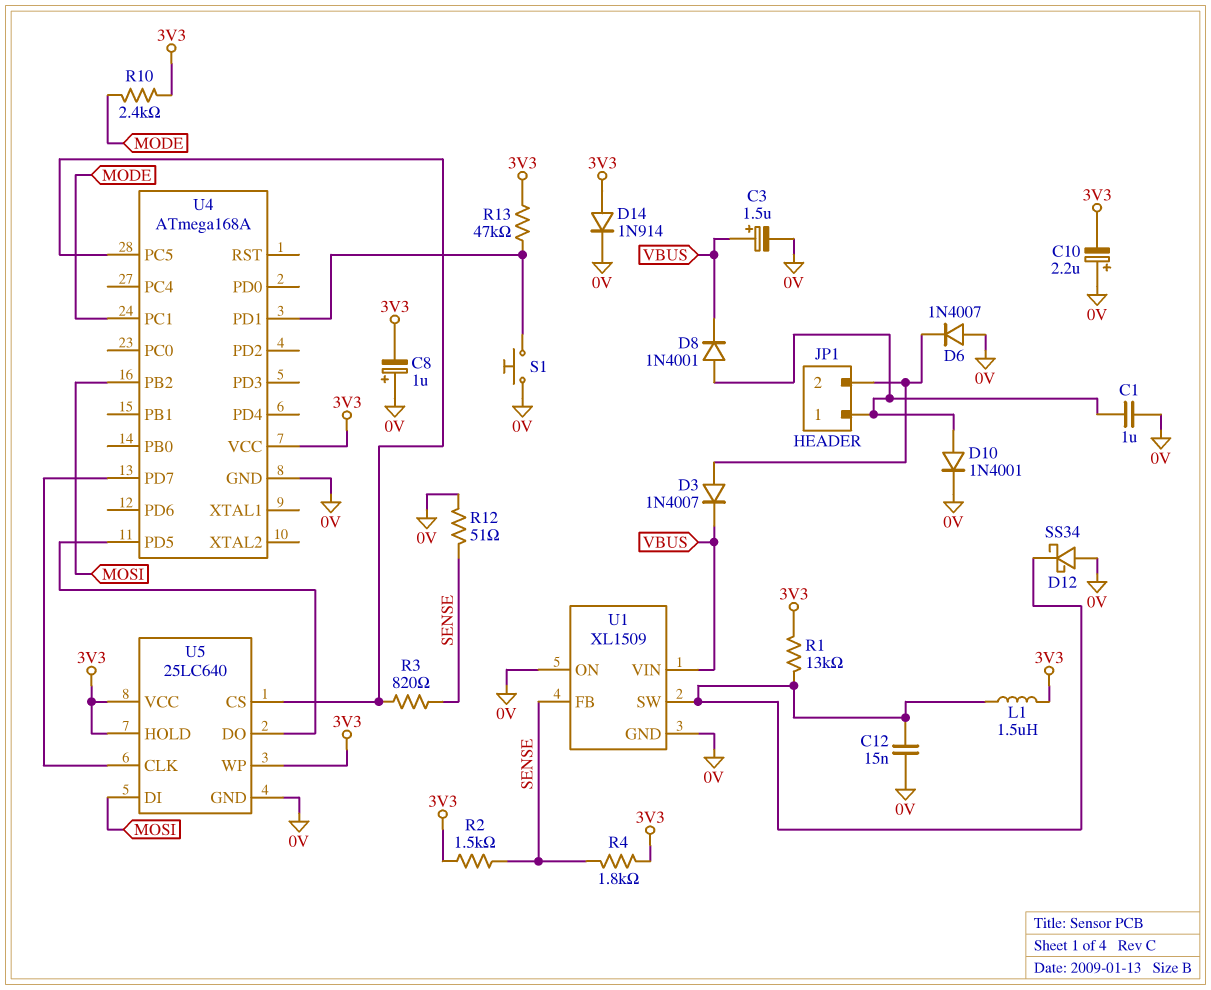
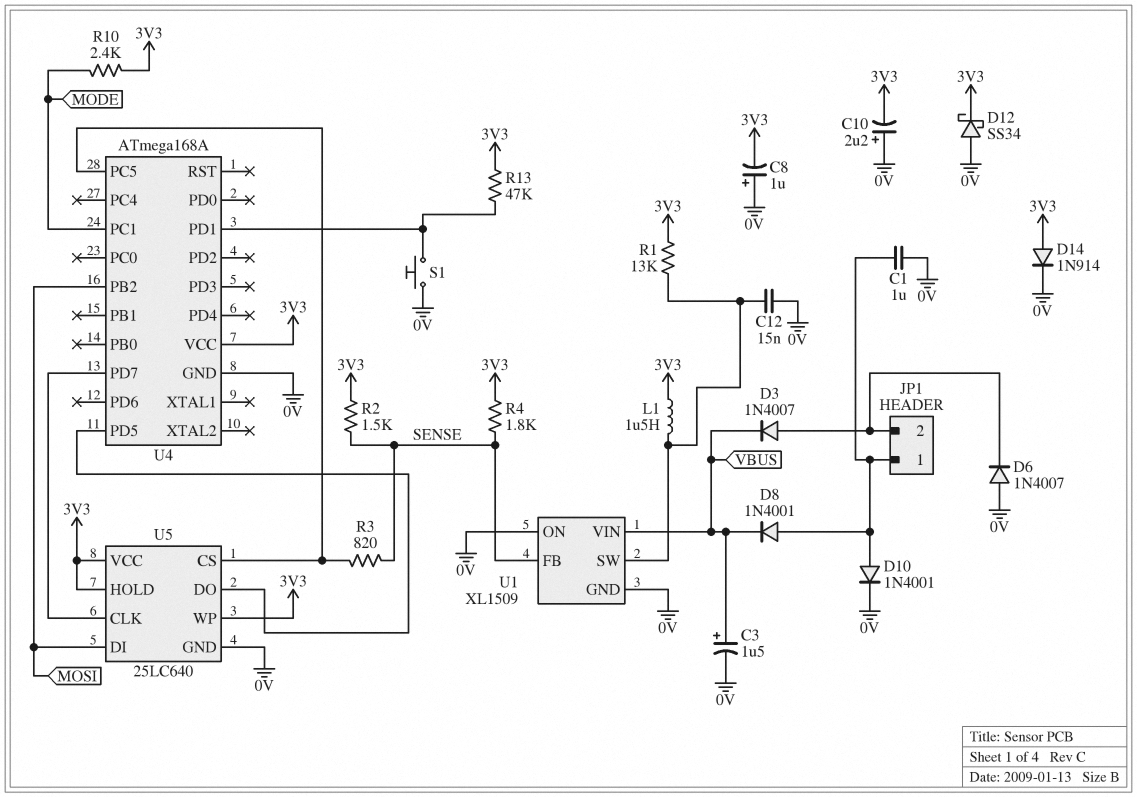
D12: schottky SS34 (A 0V, K U1/SW) -> schottky SS34 (A 0V, K 3V3)
R12: 51 (0V, SENSE) -> none

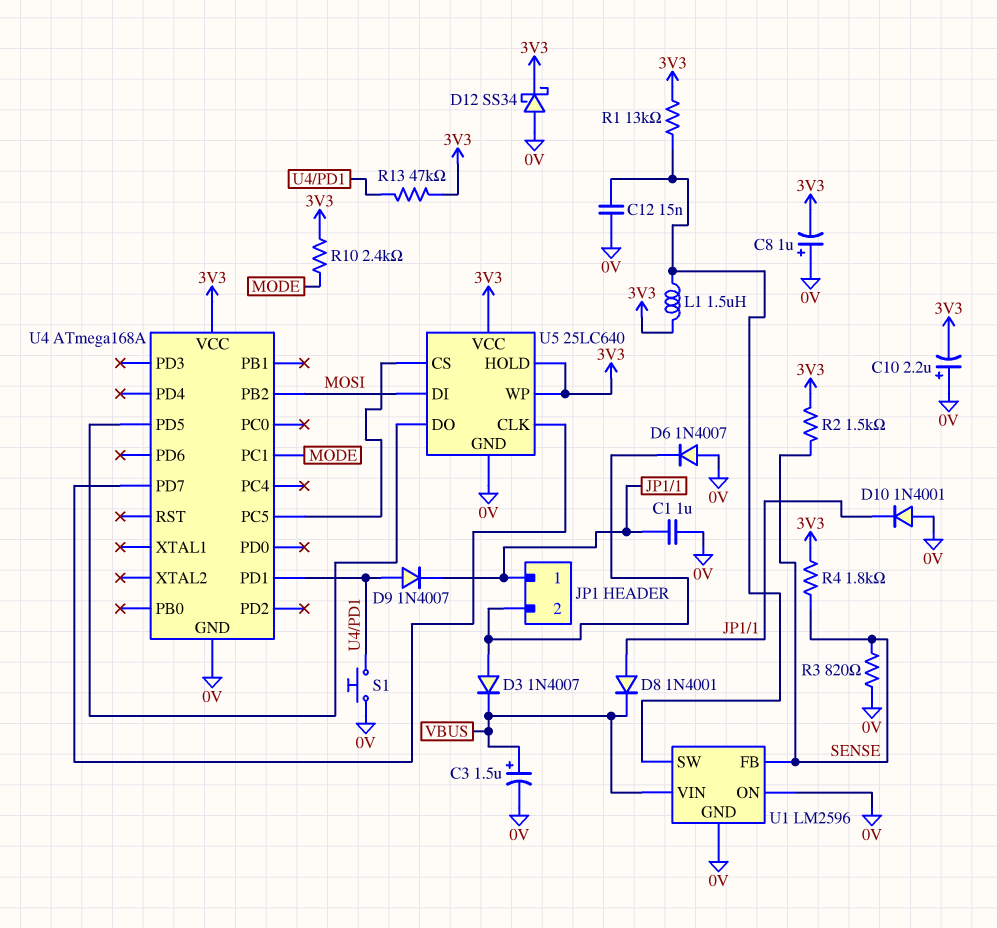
D9: none -> diode 1N4007 (A U4/PD1, K JP1/1)
D10: diode 1N4001 (A JP1/1, K 0V) -> diode 1N4001 (A 0V, K JP1/1)
D14: diode 1N914 (A 3V3, K 0V) -> none
R3: 820 (SENSE, U4/PC5) -> 820 (0V, SENSE)
U1: XL1509 -> LM2596

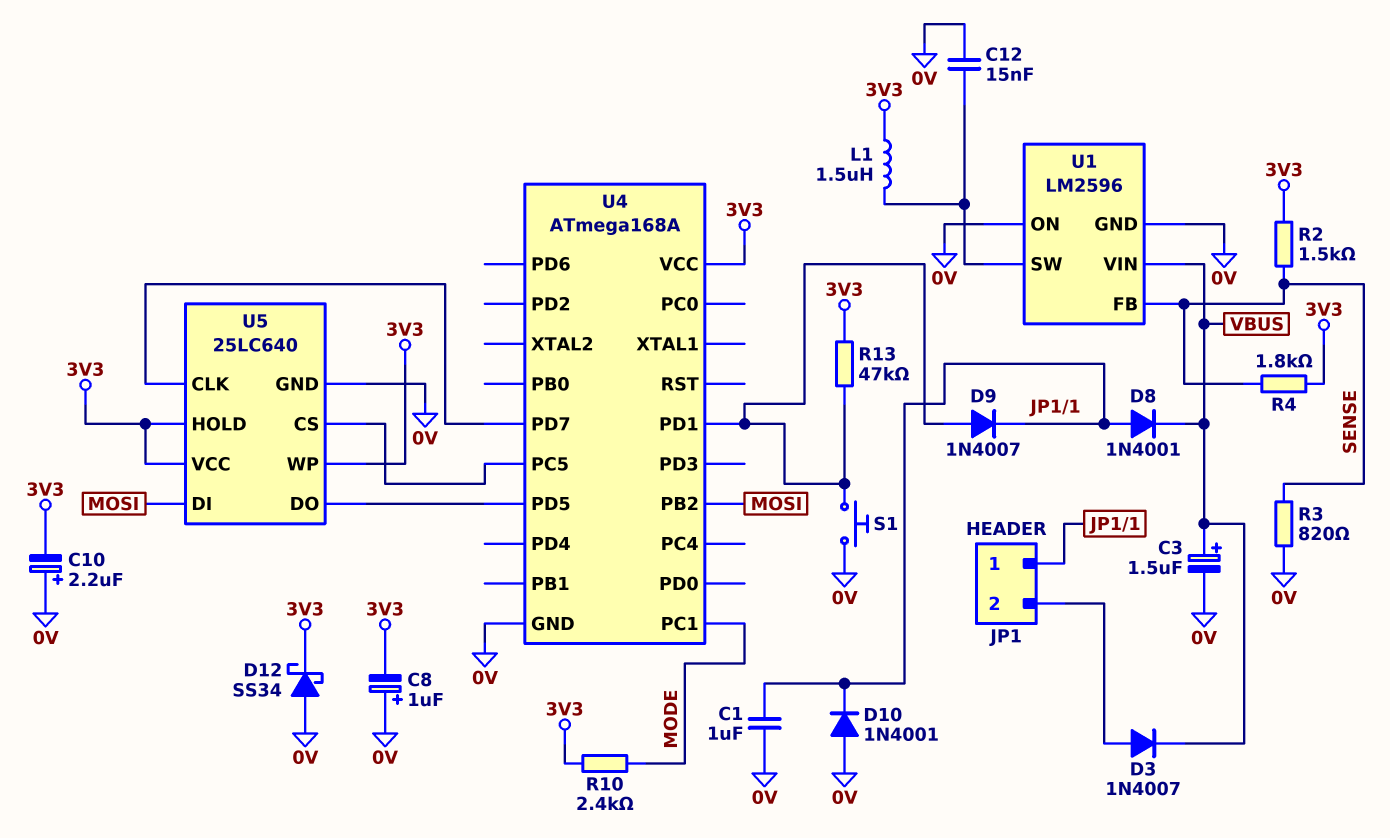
D6: diode 1N4007 (A 0V, K JP1/2) -> none
R1: 13k (3V3, U1/SW) -> none

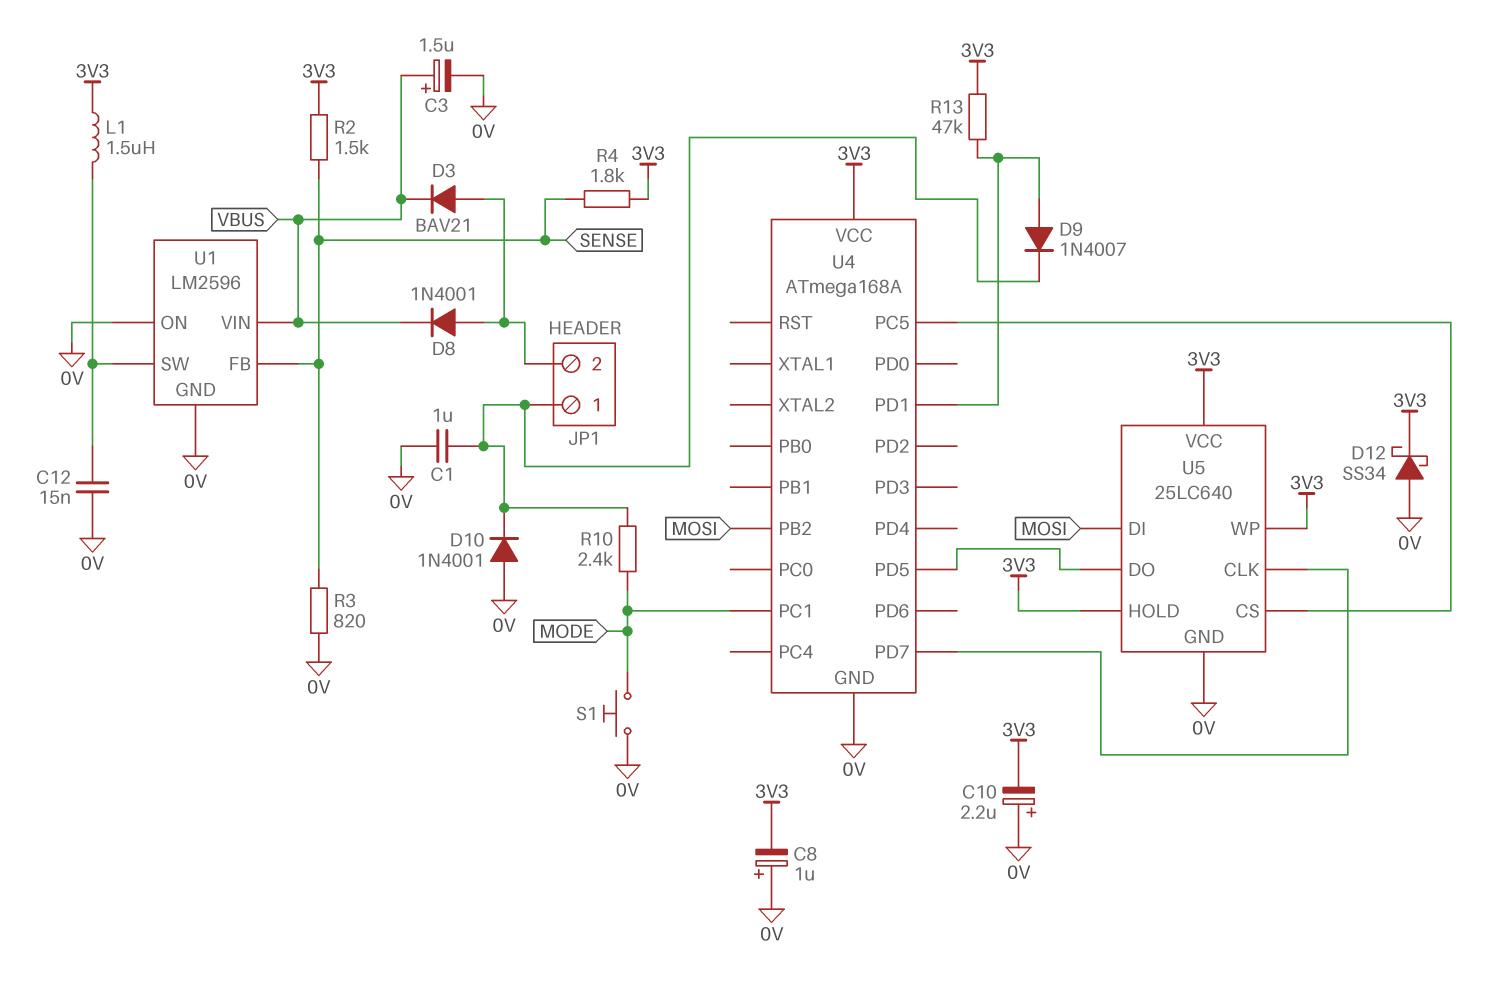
D3: diode 1N4007 (A JP1/2, K VBUS) -> diode BAV21 (A JP1/2, K VBUS)
D8: diode 1N4001 (A JP1/1, K VBUS) -> diode 1N4001 (A JP1/2, K VBUS)
R10: 2.4k (3V3, MODE) -> 2.4k (JP1/1, MODE)
S1: button (0V, U4/PD1) -> button (0V, MODE)

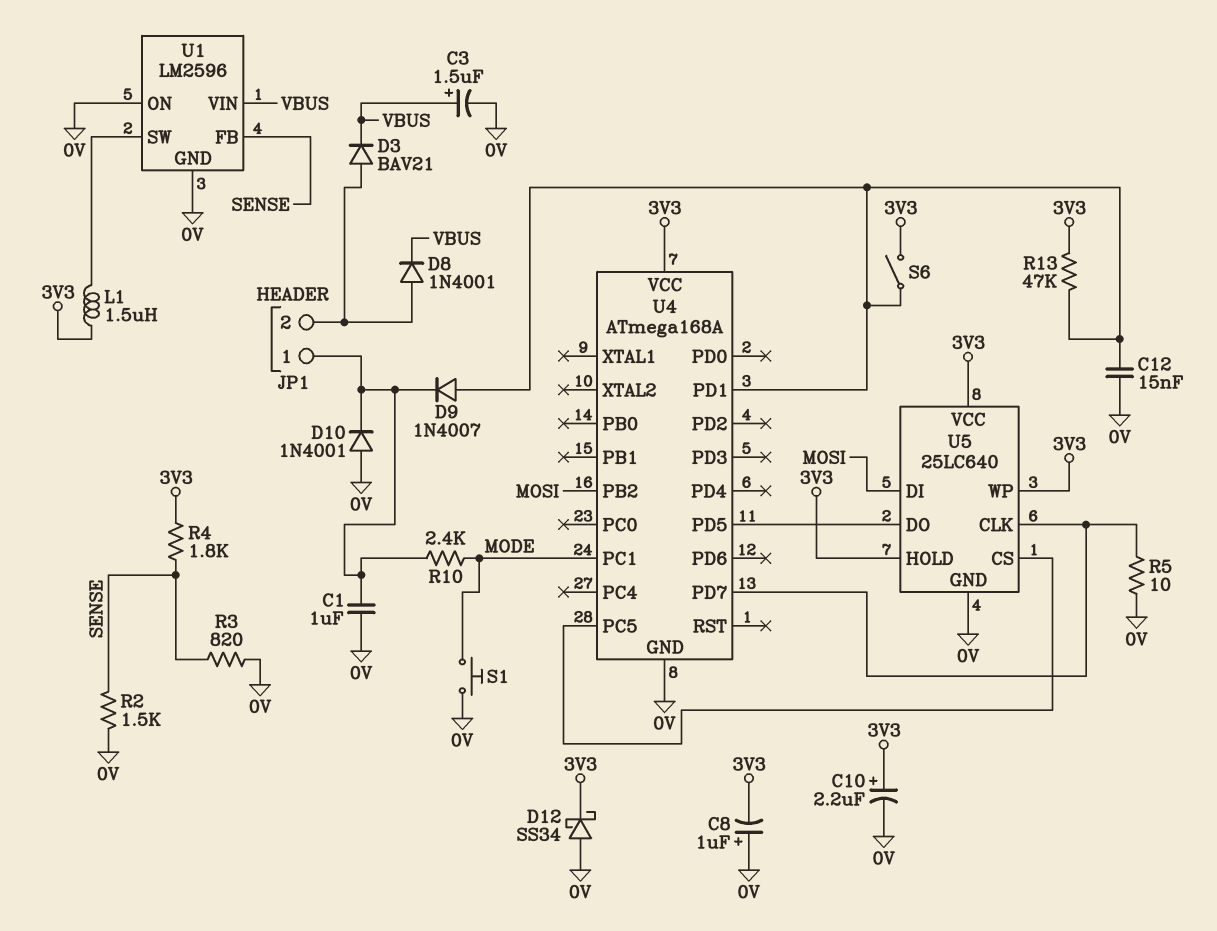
C10: 2.2uF (plus 0V, minus 3V3) -> 2.2uF (plus 3V3, minus 0V)
C12: 15nF (0V, U1/SW) -> 15nF (0V, U4/PD1)
R2: 1.5k (3V3, SENSE) -> 1.5k (0V, SENSE)
R5: none -> 10 (0V, U4/PD7)
S6: none -> switch (3V3, U4/PD1)

